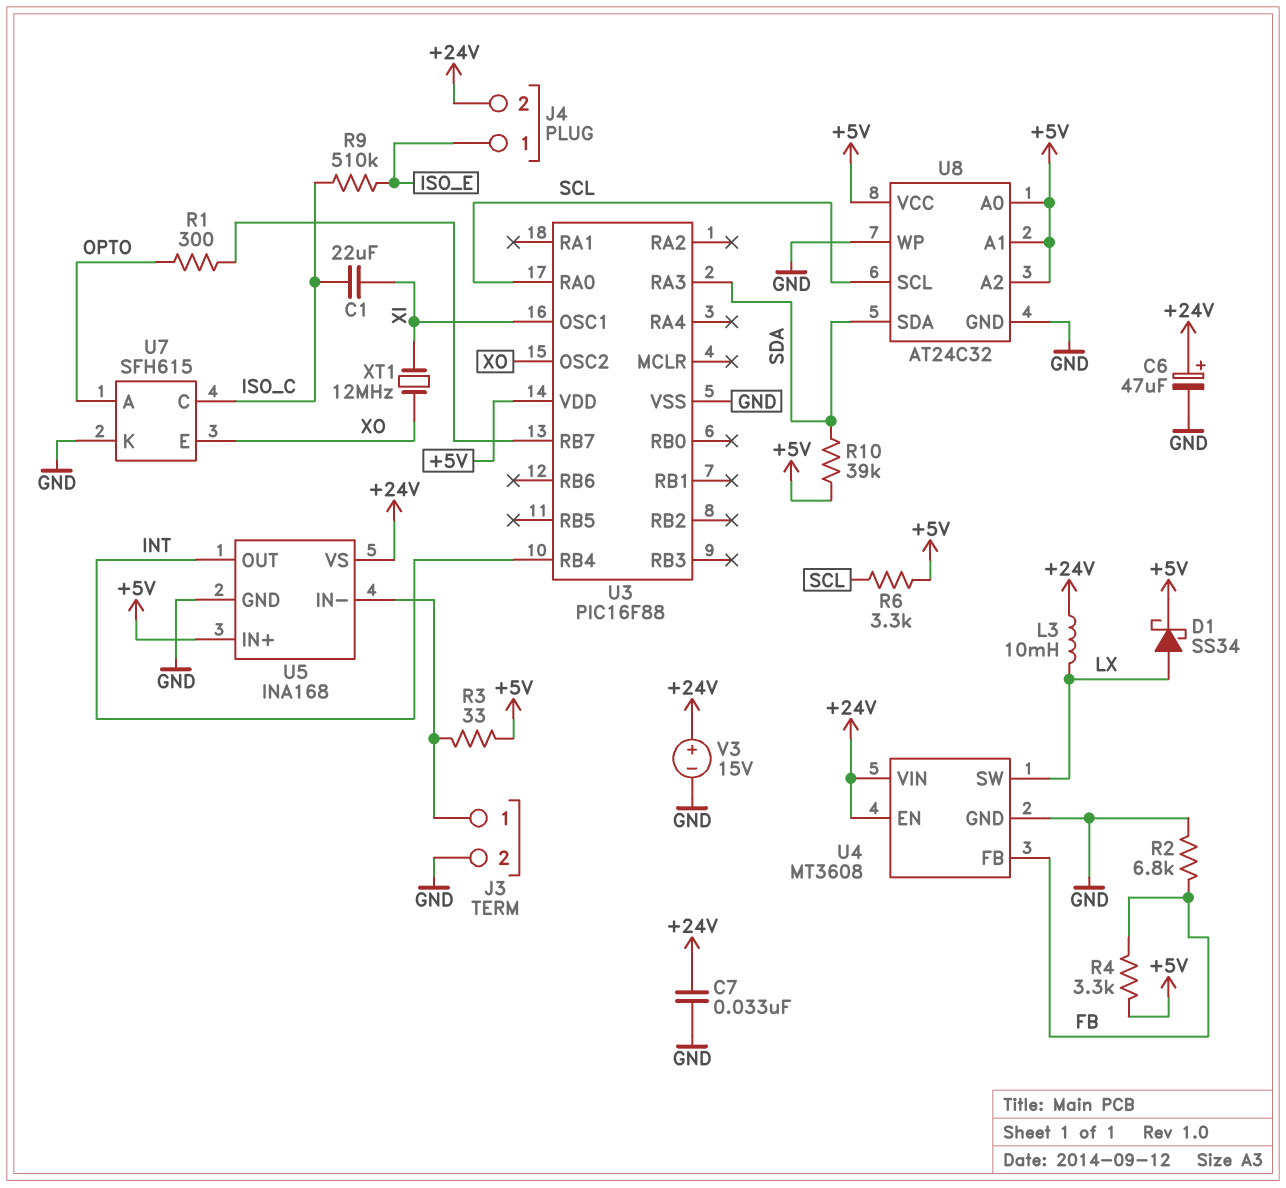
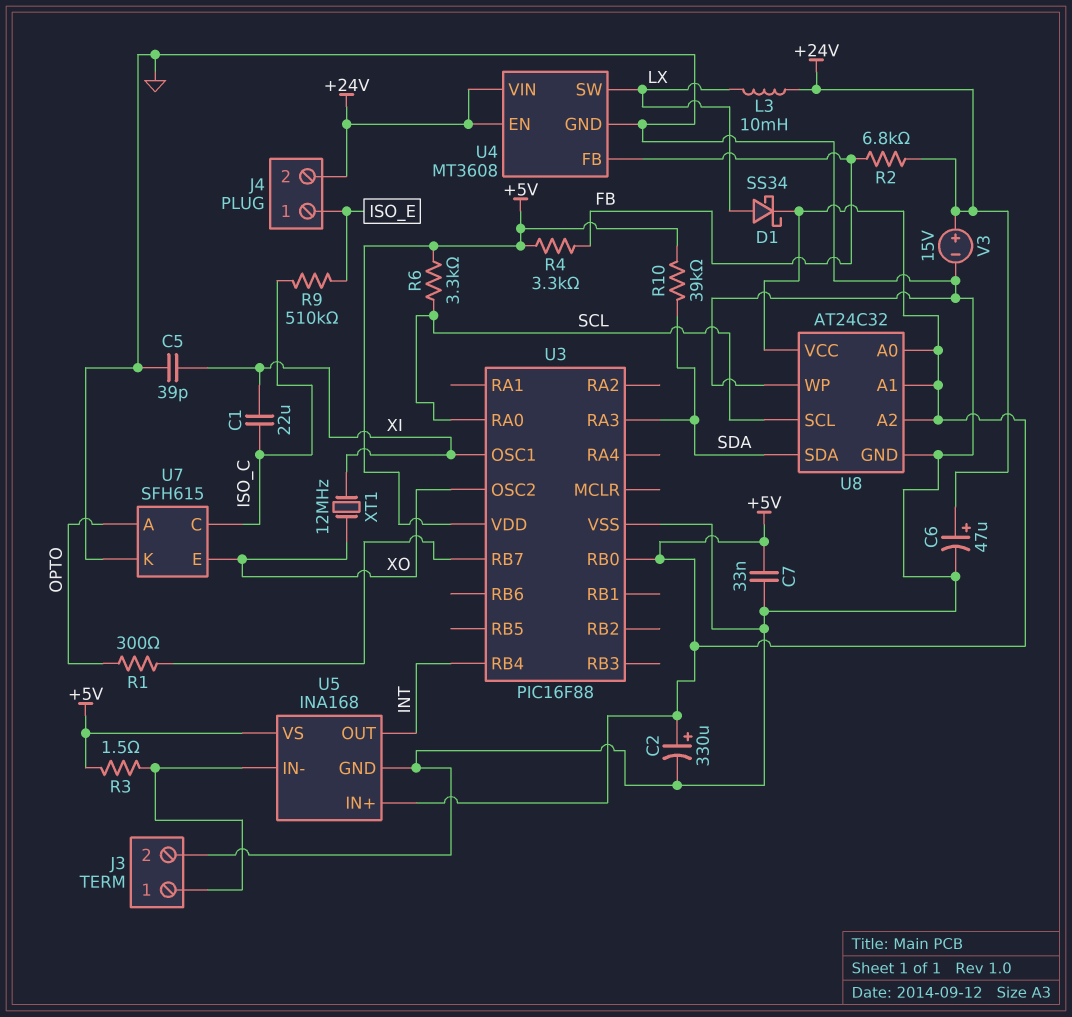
C2: none -> 330uF (plus +5V, minus GND)
C5: none -> 39pF (GND, XI)
C7: 33nF (+24V, GND) -> 33nF (+5V, GND)
R2: 6.8k (FB, GND) -> 6.8k (+24V, FB)
R3: 33 (+5V, J3/1) -> 1.5 (+5V, J3/1)
U3 pin RB0: none -> +5V
U5 pin VS: +24V -> +5V

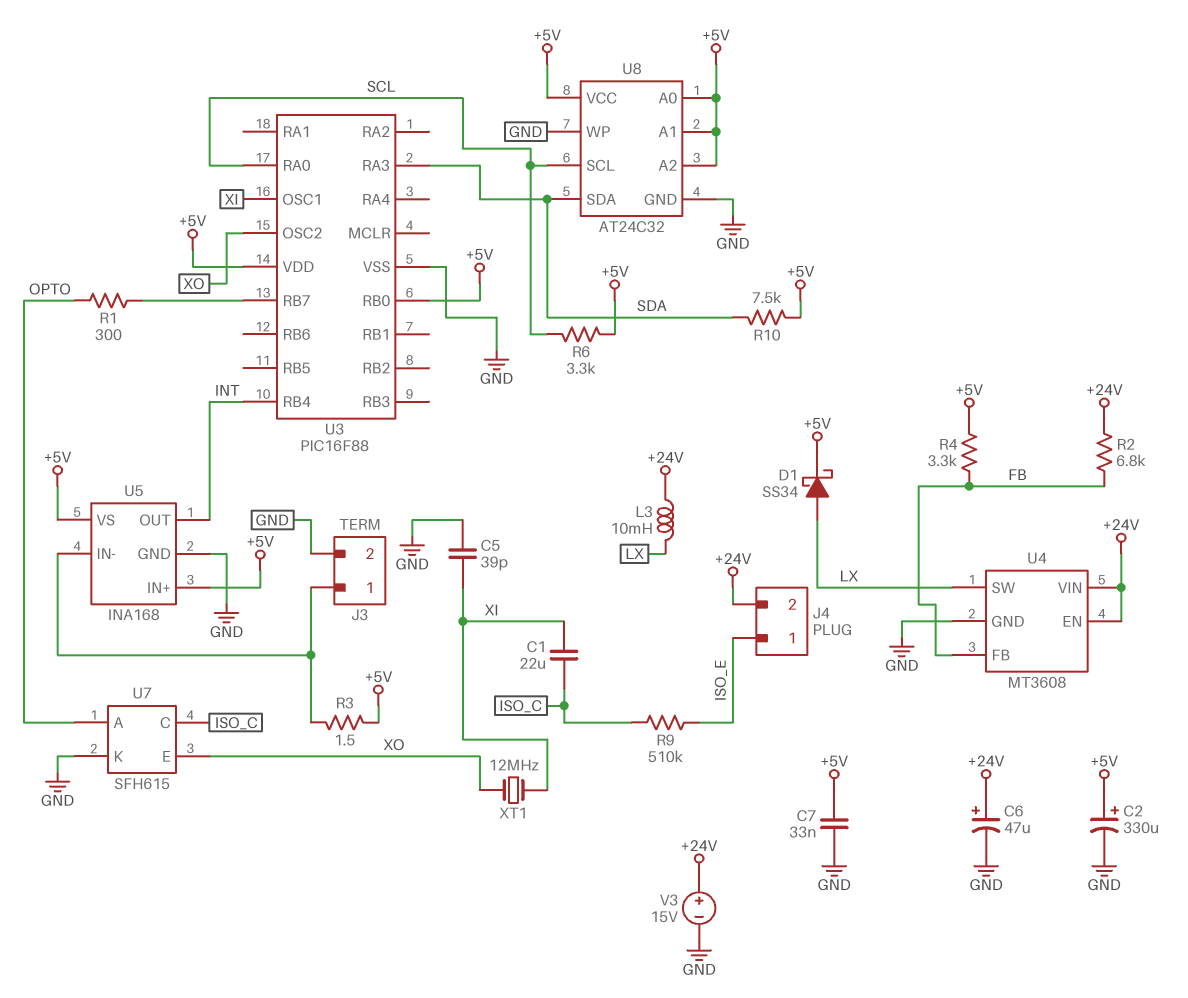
R10: 39k (+5V, SDA) -> 7.5k (+5V, SDA)

